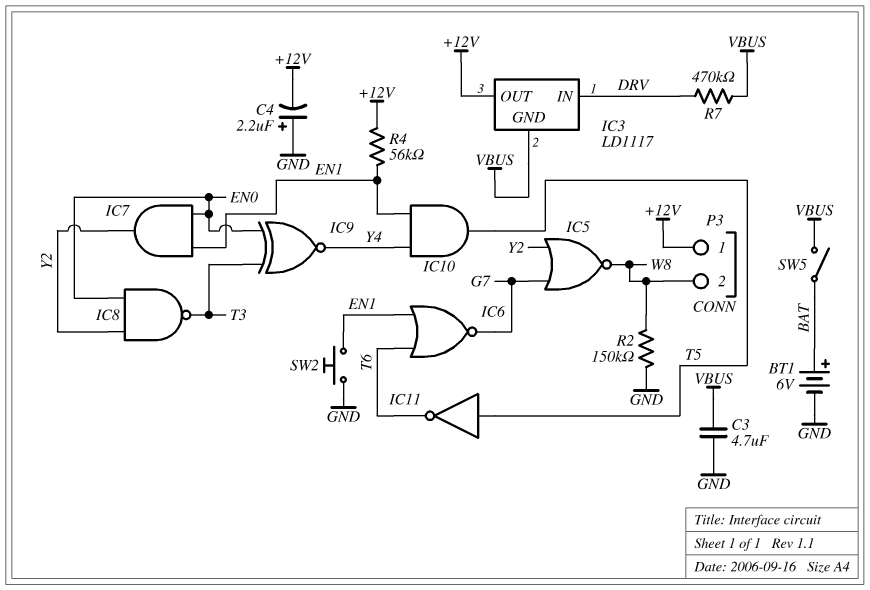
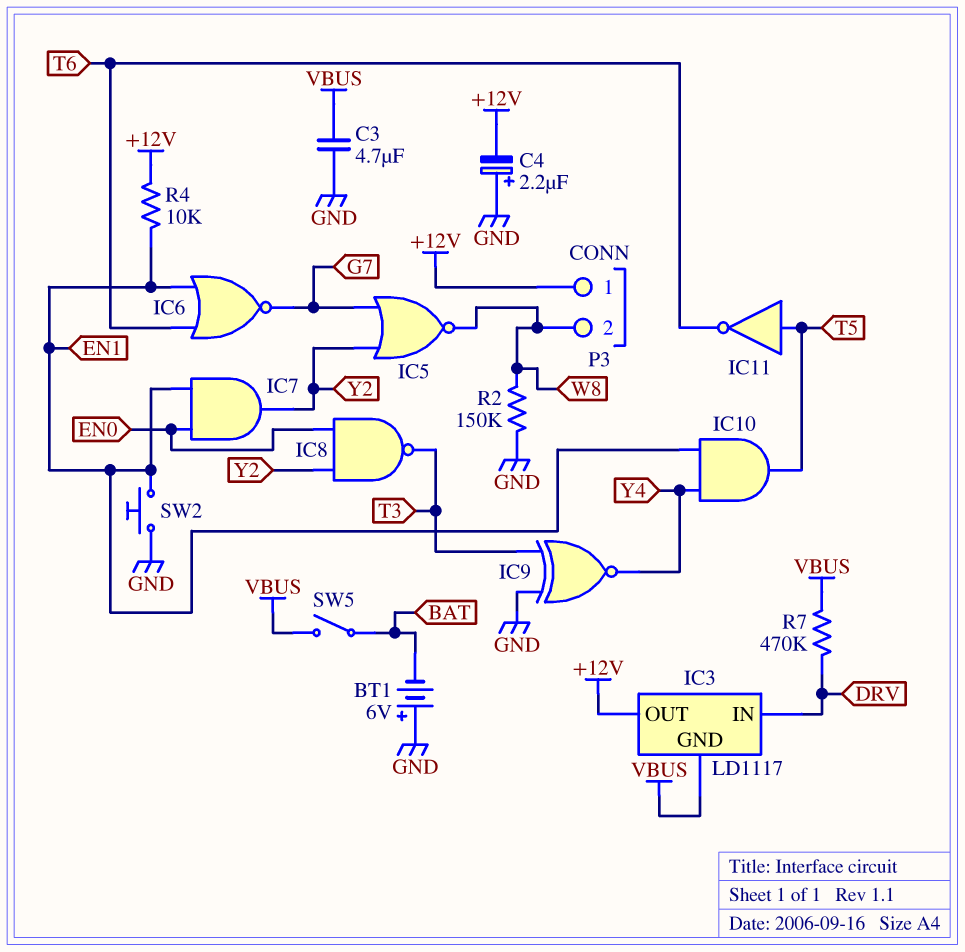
BT1: 6V (plus BAT, minus GND) -> 6V (plus GND, minus BAT)
IC9: XNOR (in EN0, in T3, out Y4) -> XNOR (in GND, in T3, out Y4)
R4: 56k (+12V, EN1) -> 10k (+12V, EN1)

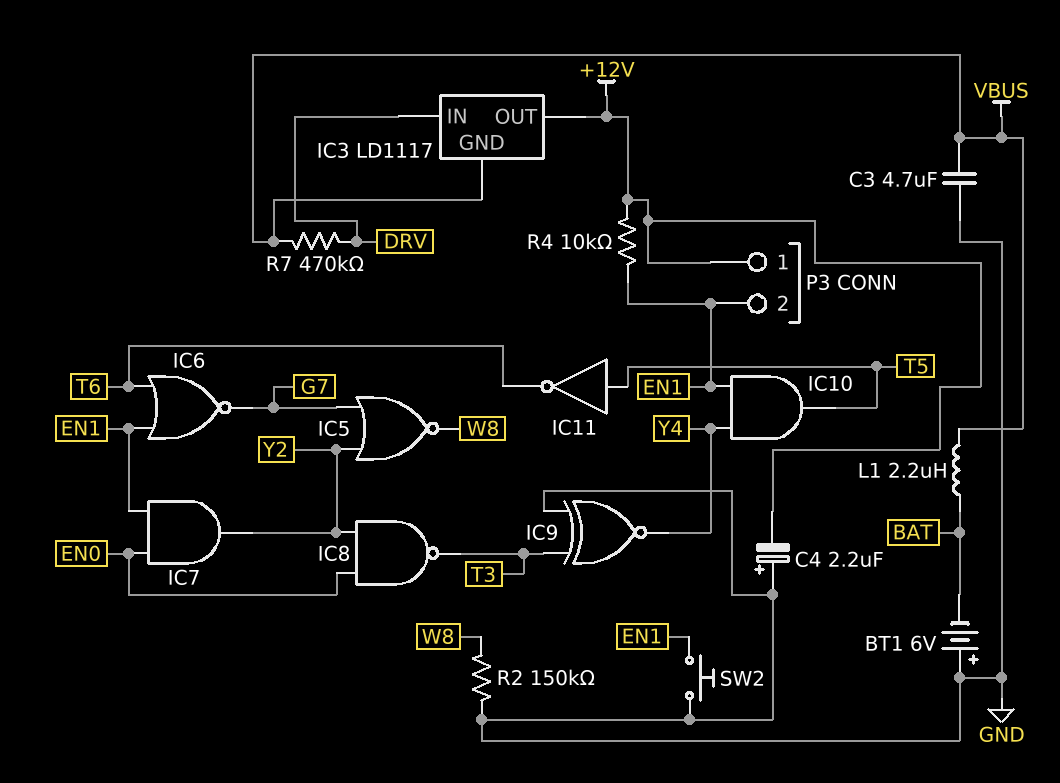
L1: none -> 2.2uH (BAT, VBUS)
P3 pin 2: W8 -> EN1
SW5: switch (BAT, VBUS) -> none

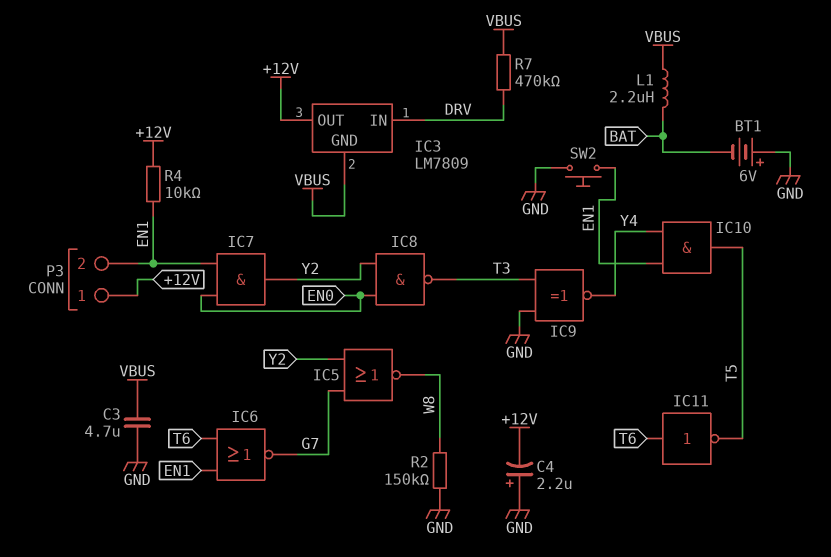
IC3: LD1117 -> LM7809
IC11: NOT (in T5, out T6) -> NOT (in T6, out T5)

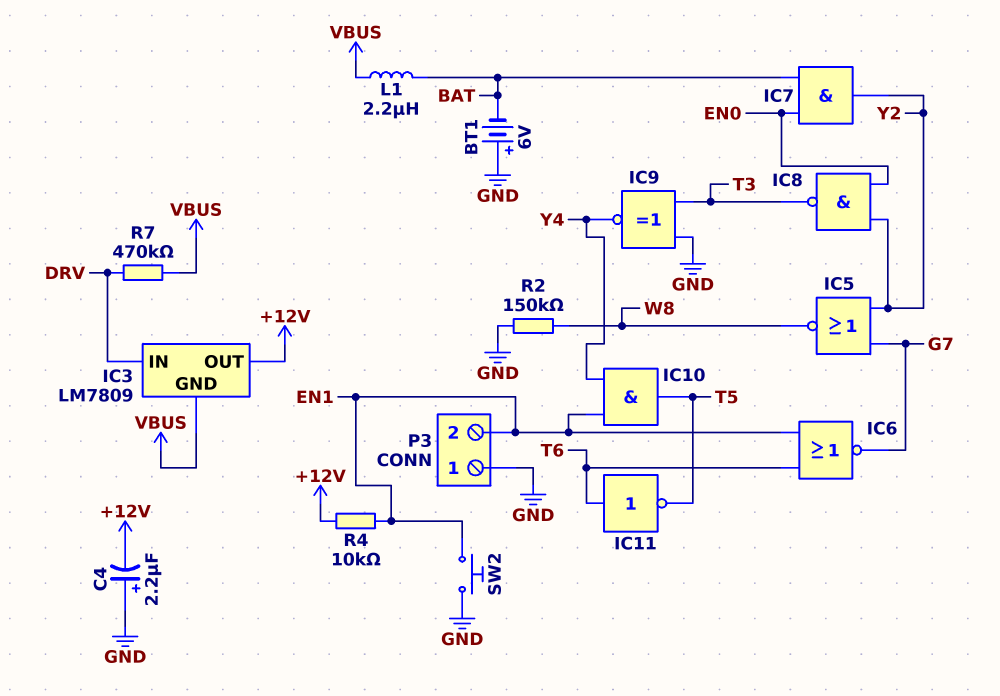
C3: 4.7uF (GND, VBUS) -> none
IC7: AND (in EN0, in EN1, out Y2) -> AND (in BAT, in EN0, out Y2)
P3 pin 1: +12V -> GND

